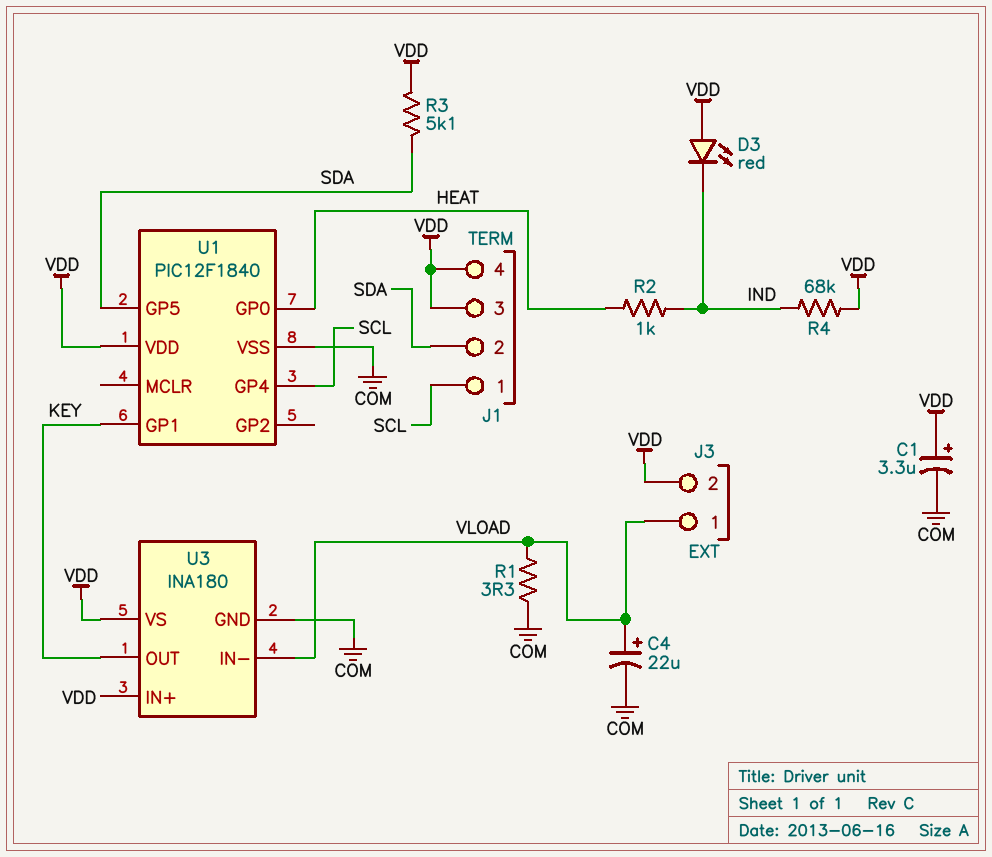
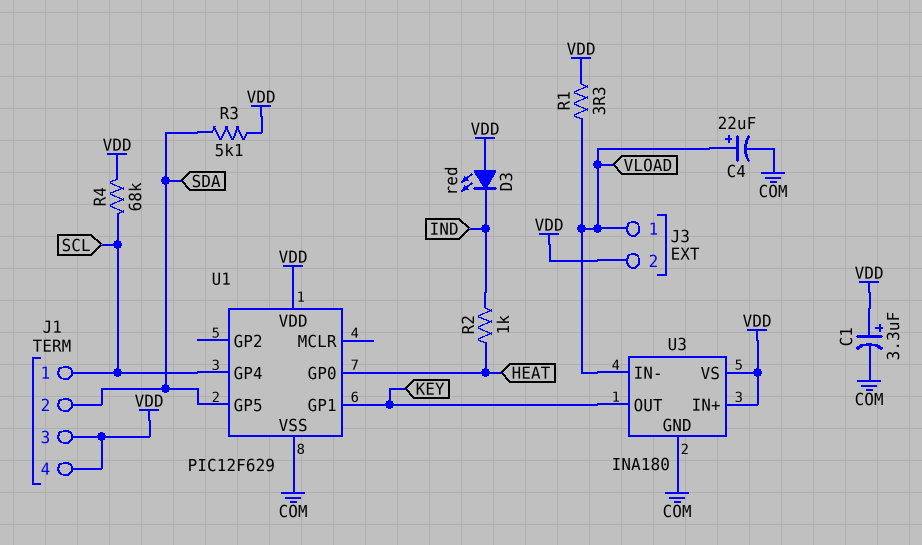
R1: 3.3 (COM, VLOAD) -> 3.3 (VDD, VLOAD)
R4: 68k (IND, VDD) -> 68k (SCL, VDD)
U1: PIC12F1840 -> PIC12F629

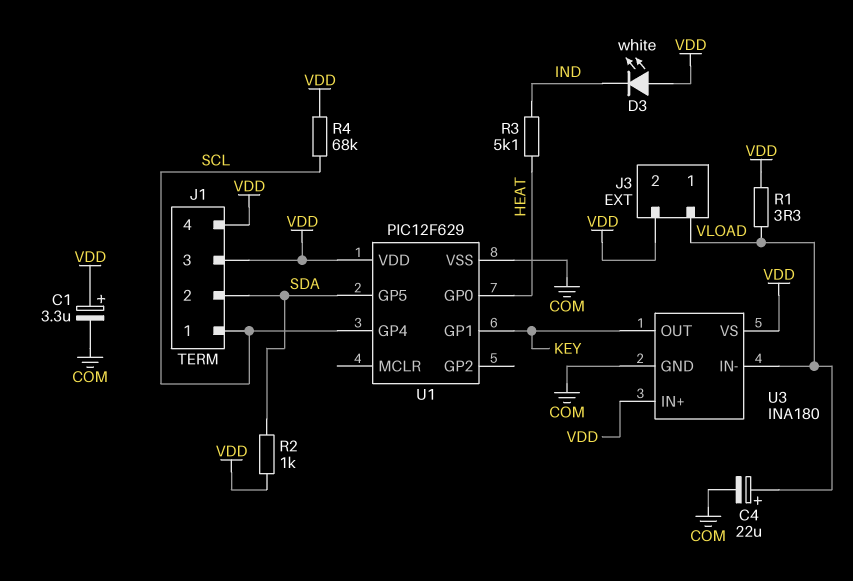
D3: LED red (A VDD, K IND) -> LED white (A VDD, K IND)
R2: 1k (HEAT, IND) -> 1k (SDA, VDD)
R3: 5.1k (SDA, VDD) -> 5.1k (HEAT, IND)

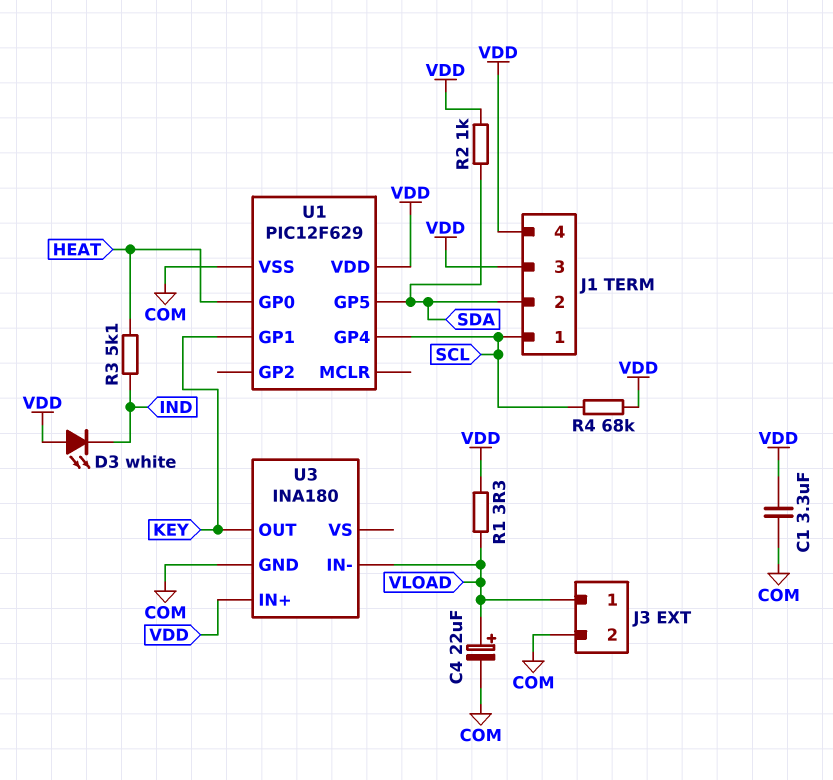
C1: 3.3uF (plus VDD, minus COM) -> 3.3uF (COM, VDD)
J3 pin 2: VDD -> COM
U3 pin VS: VDD -> none

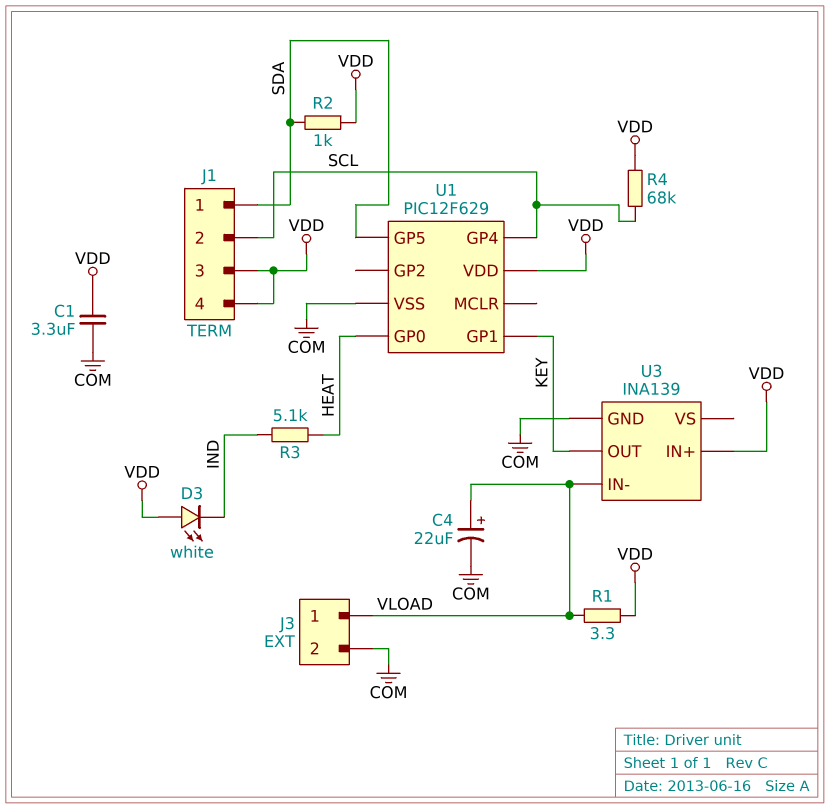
J1 pin 1: SCL -> SDA
J1 pin 2: SDA -> SCL
U3: INA180 -> INA139

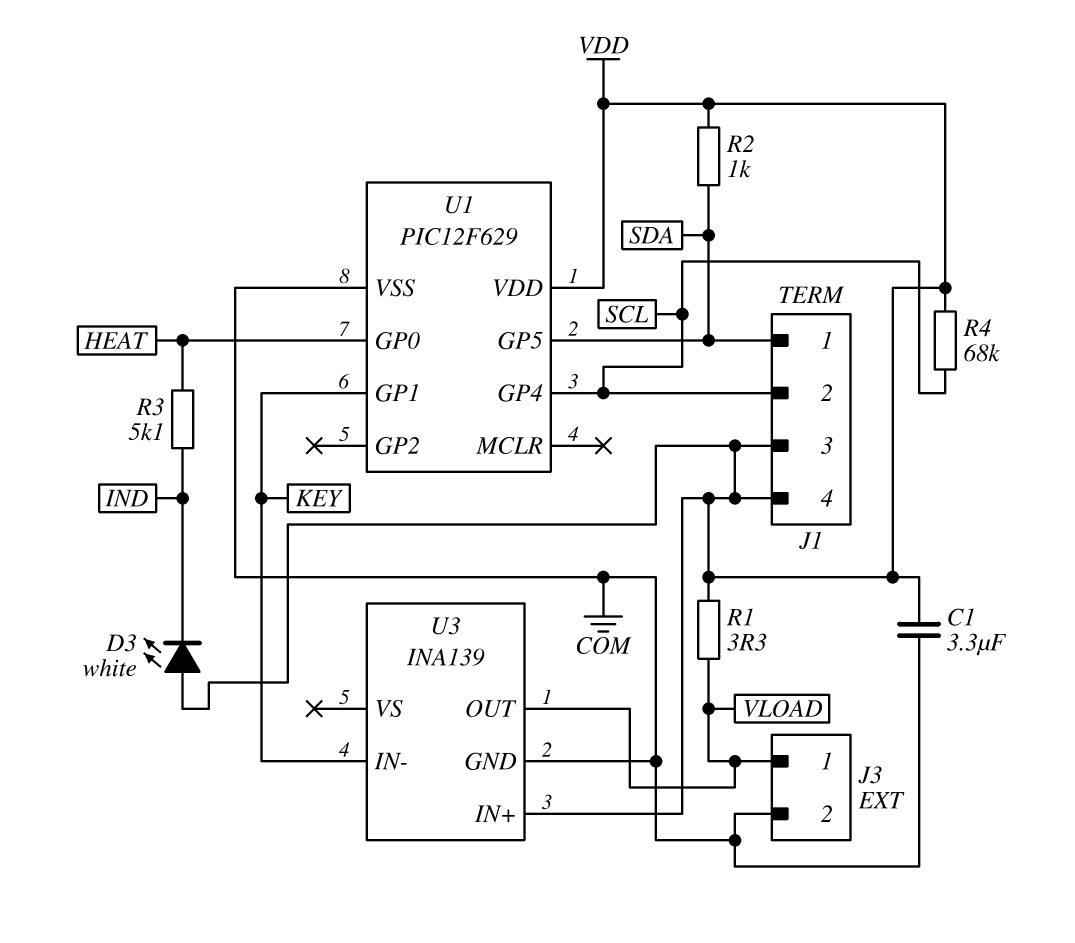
C4: 22uF (plus VLOAD, minus COM) -> none
U3 pin IN-: VLOAD -> KEY
U3 pin OUT: KEY -> VLOAD

